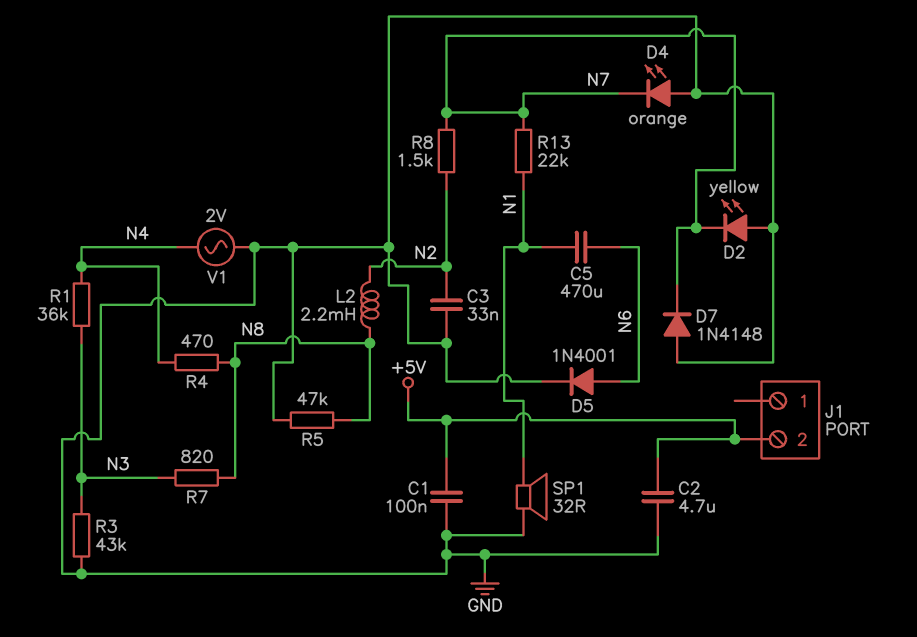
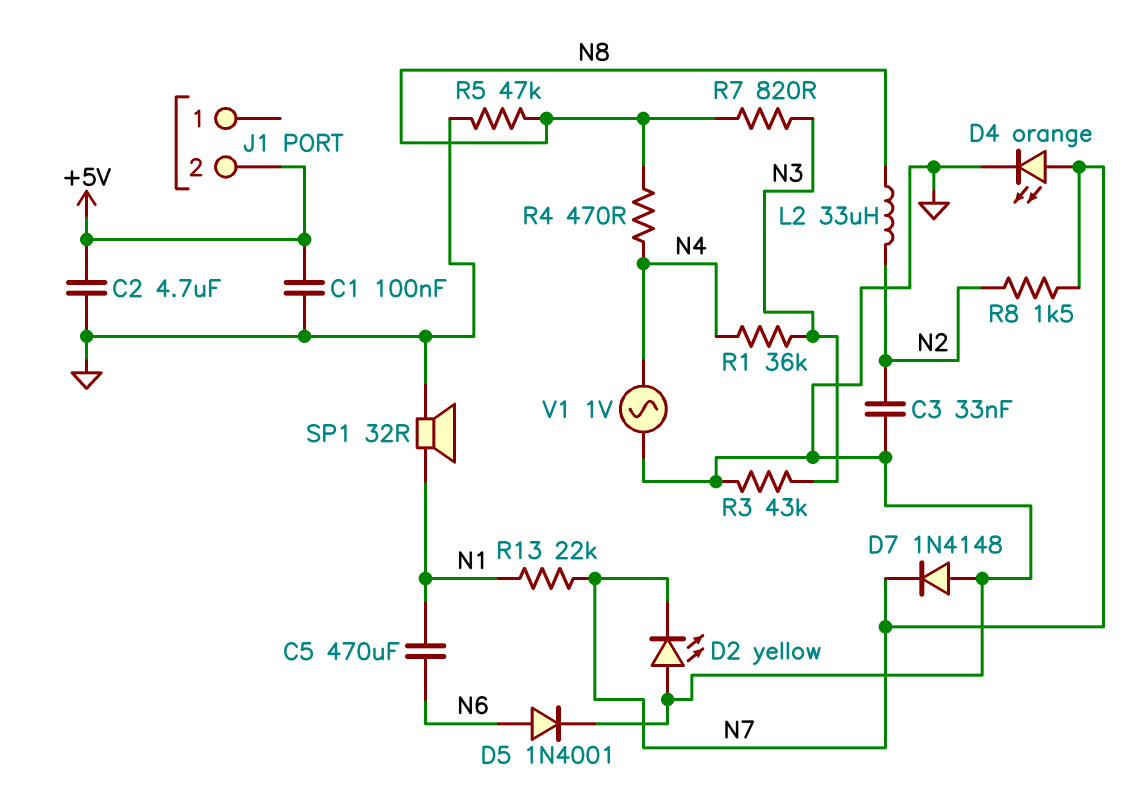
D4: LED orange (A GND, K N7) -> LED orange (A N7, K GND)
L2: 2.2mH (N2, N8) -> 33uH (N2, N8)
V1: AC 2V (GND, N4) -> AC 1V (GND, N4)

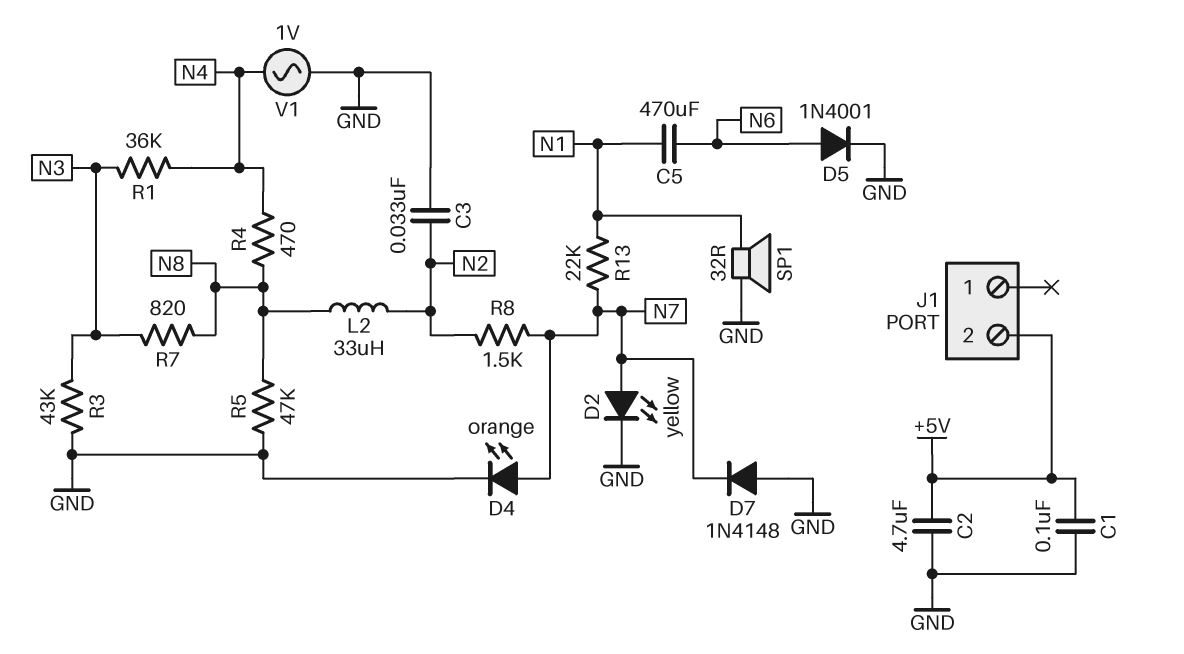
D2: LED yellow (A GND, K N7) -> LED yellow (A N7, K GND)

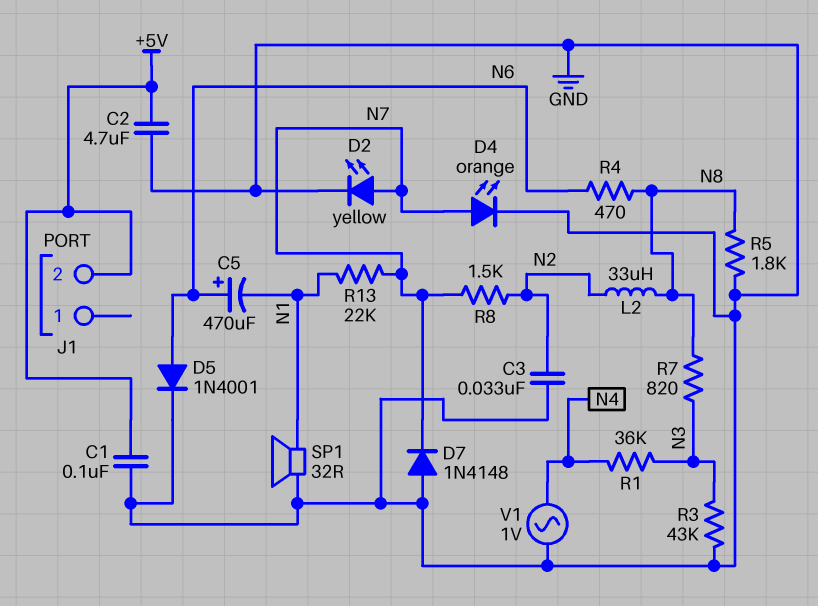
C5: 470uF (N1, N6) -> 470uF (plus N6, minus N1)
R4: 470 (N4, N8) -> 470 (N6, N8)
R5: 47k (GND, N8) -> 1.8k (GND, N8)

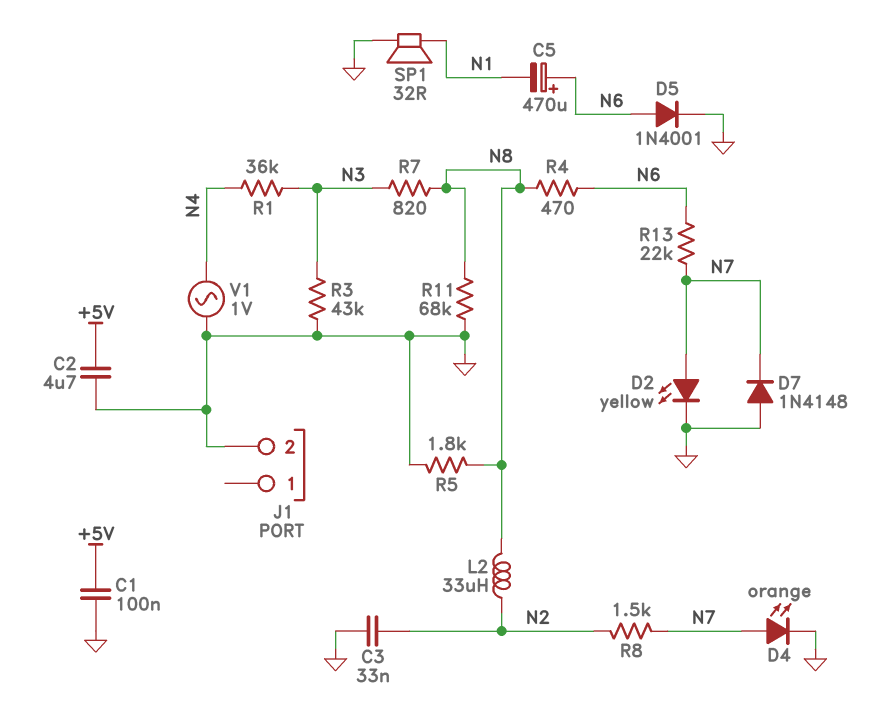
J1 pin 2: +5V -> GND
R11: none -> 68k (GND, N8)
R13: 22k (N1, N7) -> 22k (N6, N7)

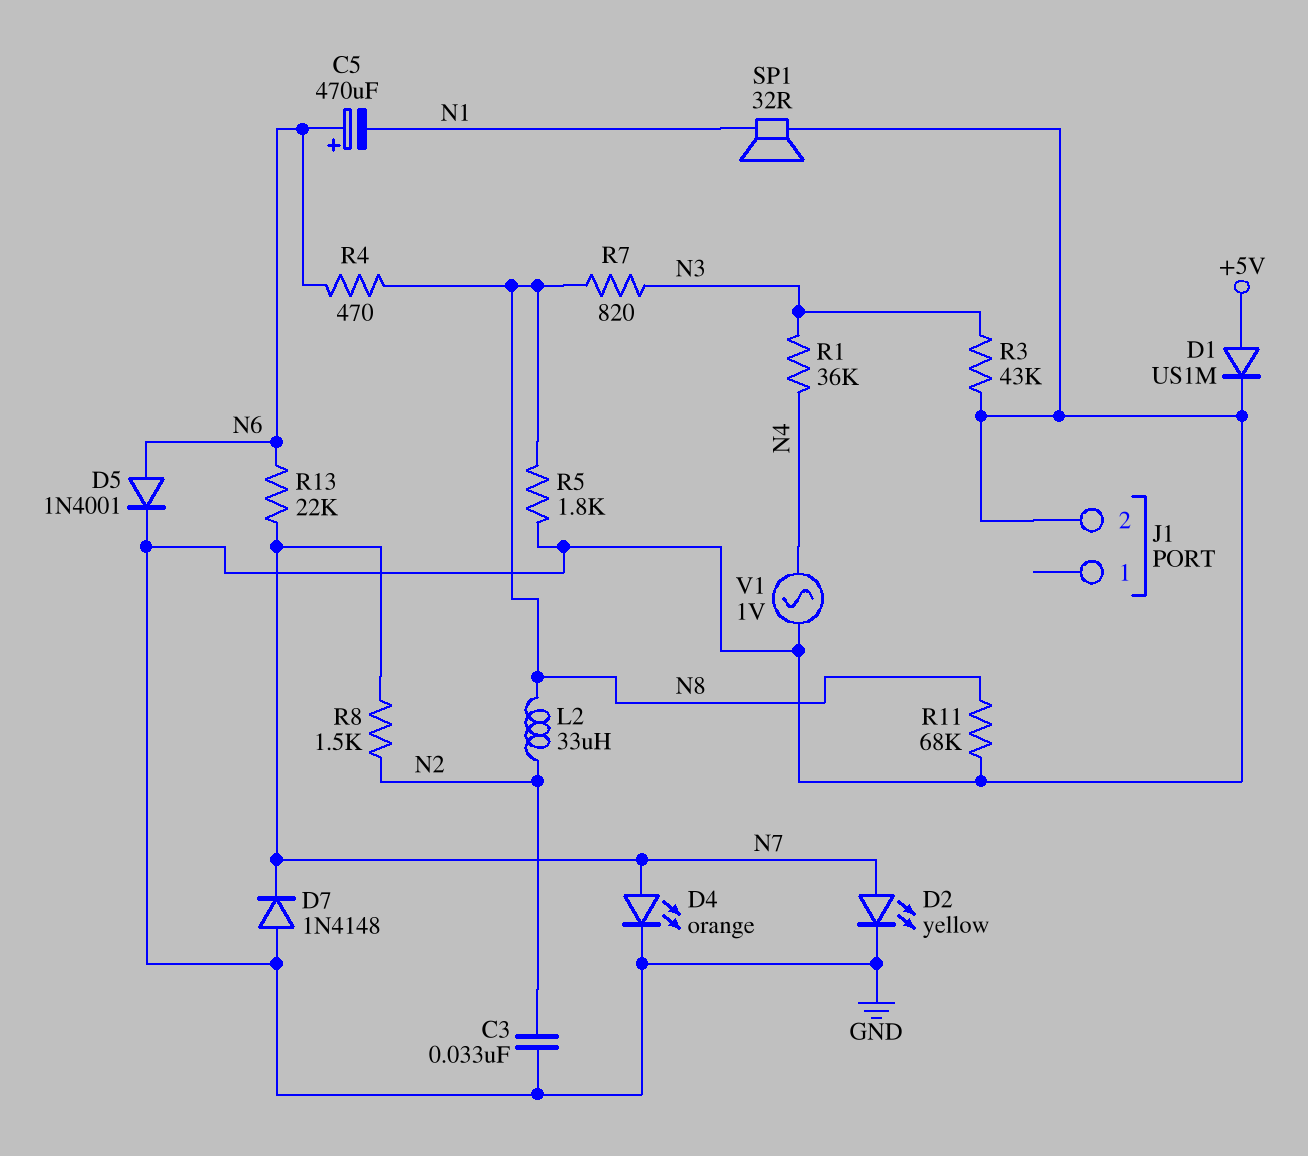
C1: 100nF (+5V, GND) -> none
C2: 4.7uF (+5V, GND) -> none
D1: none -> diode US1M (A +5V, K GND)

